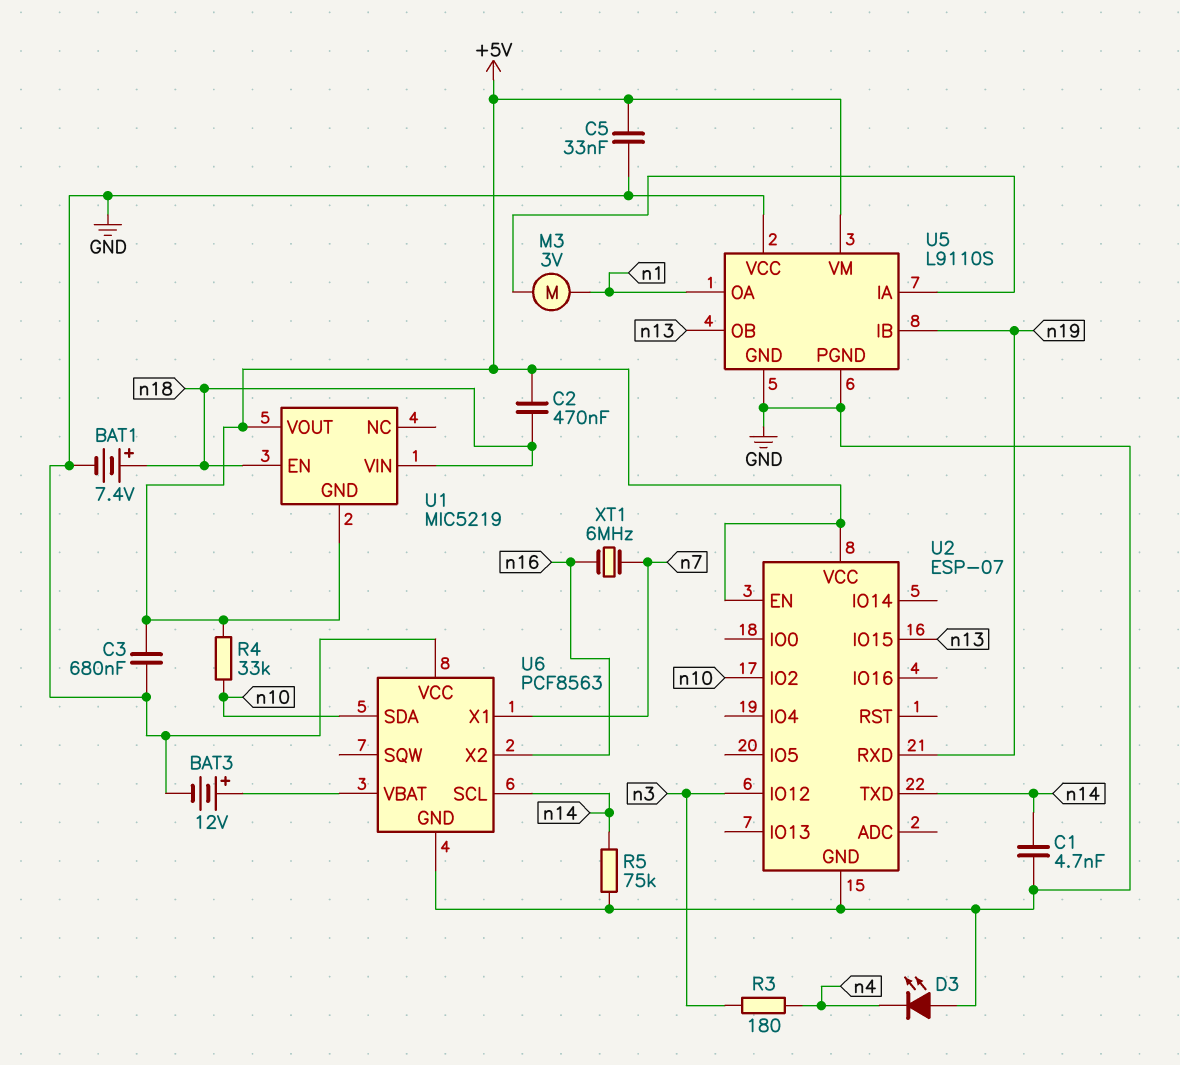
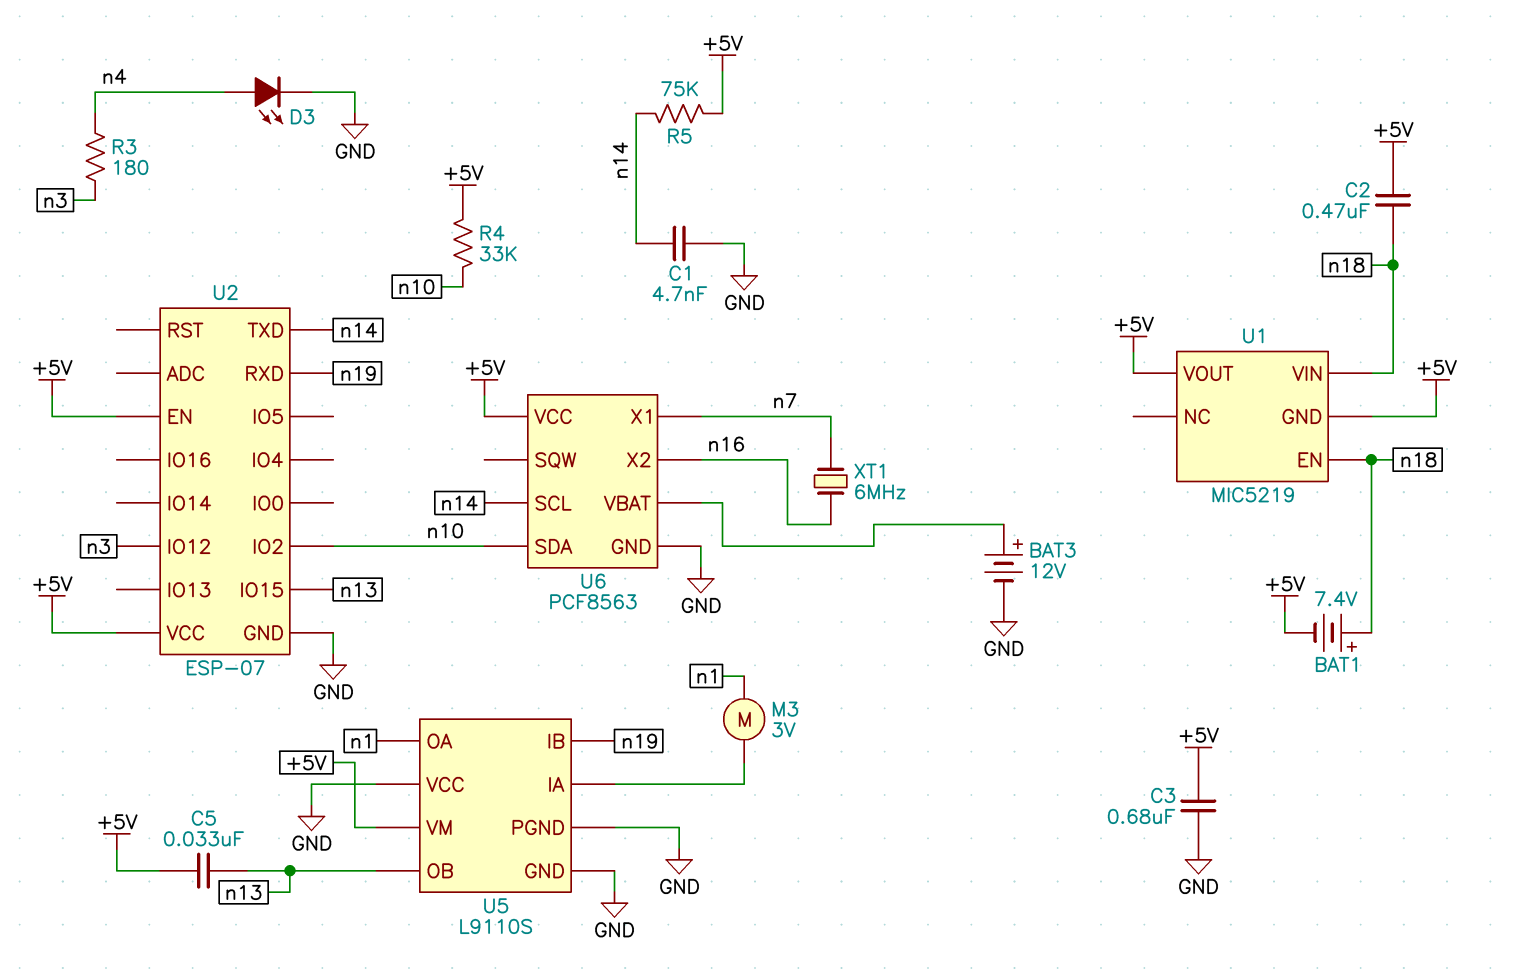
BAT1: 7.4V (plus n18, minus GND) -> 7.4V (plus n18, minus +5V)
C5: 33nF (+5V, GND) -> 33nF (+5V, n13)
D3: LED (A GND, K n4) -> LED (A n4, K GND)
R5: 75k (GND, n14) -> 75k (+5V, n14)
U6 pin VCC: GND -> +5V

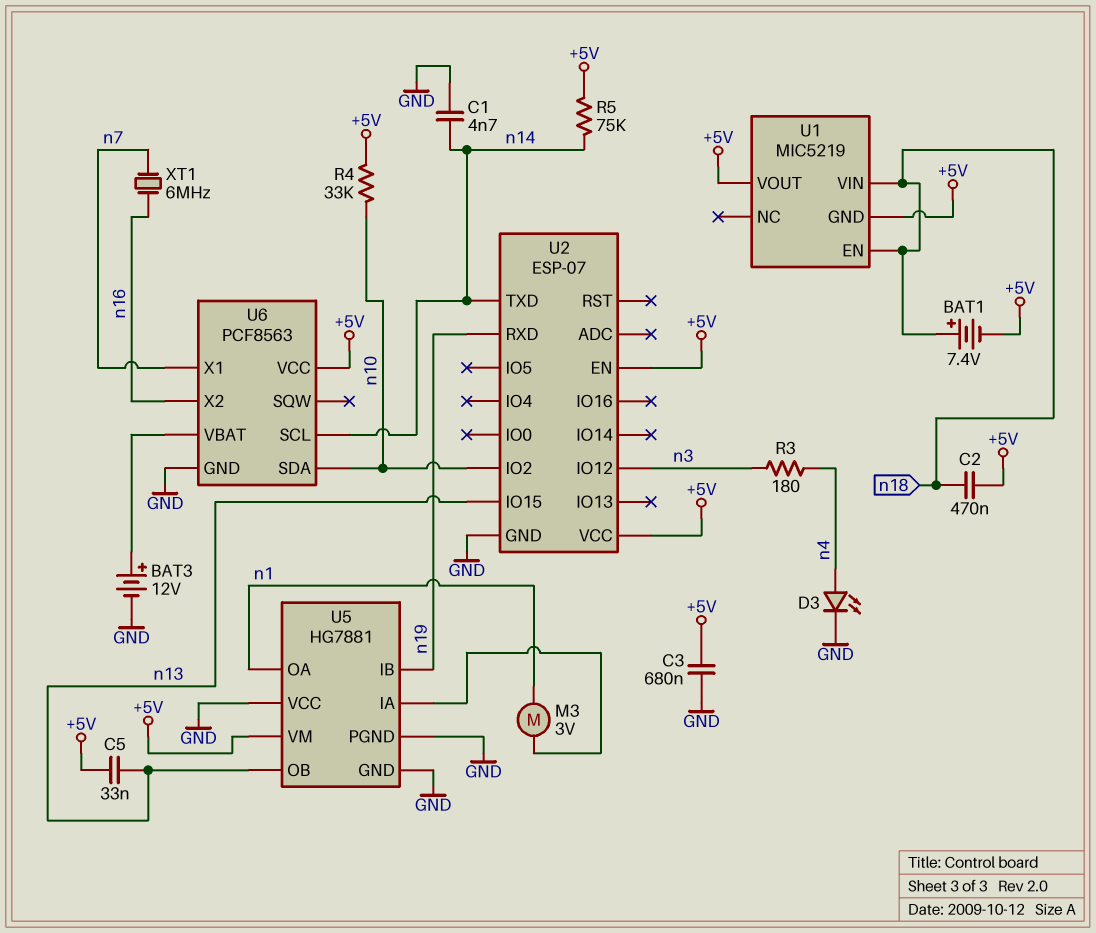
U5: L9110S -> HG7881

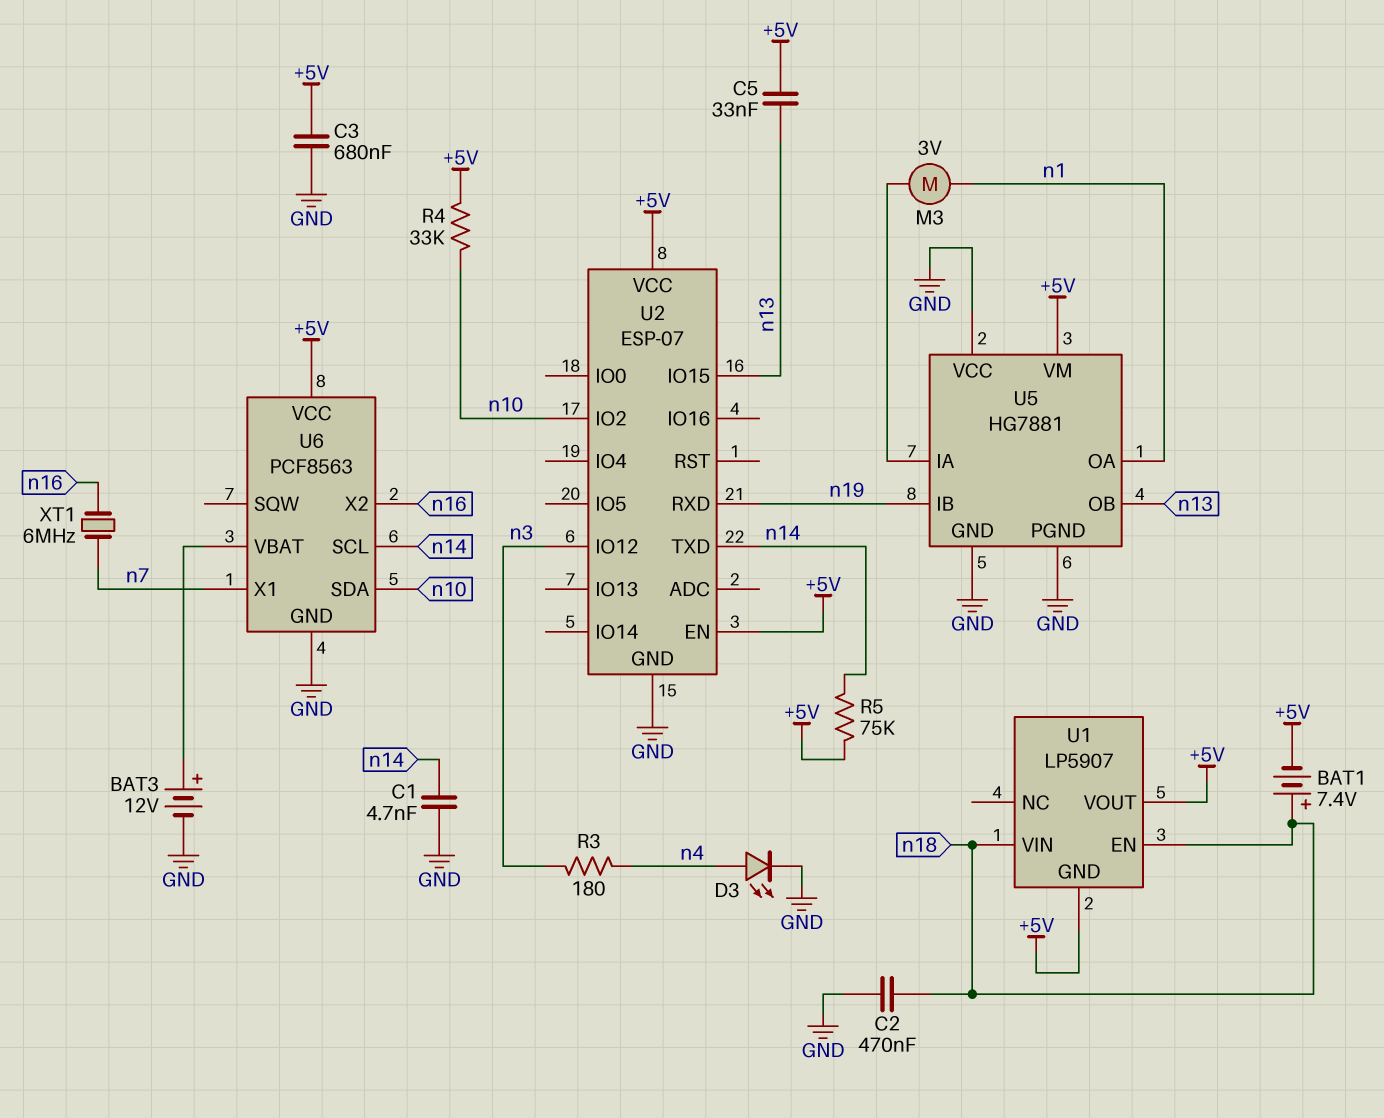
C2: 470nF (+5V, n18) -> 470nF (GND, n18)
U1: MIC5219 -> LP5907

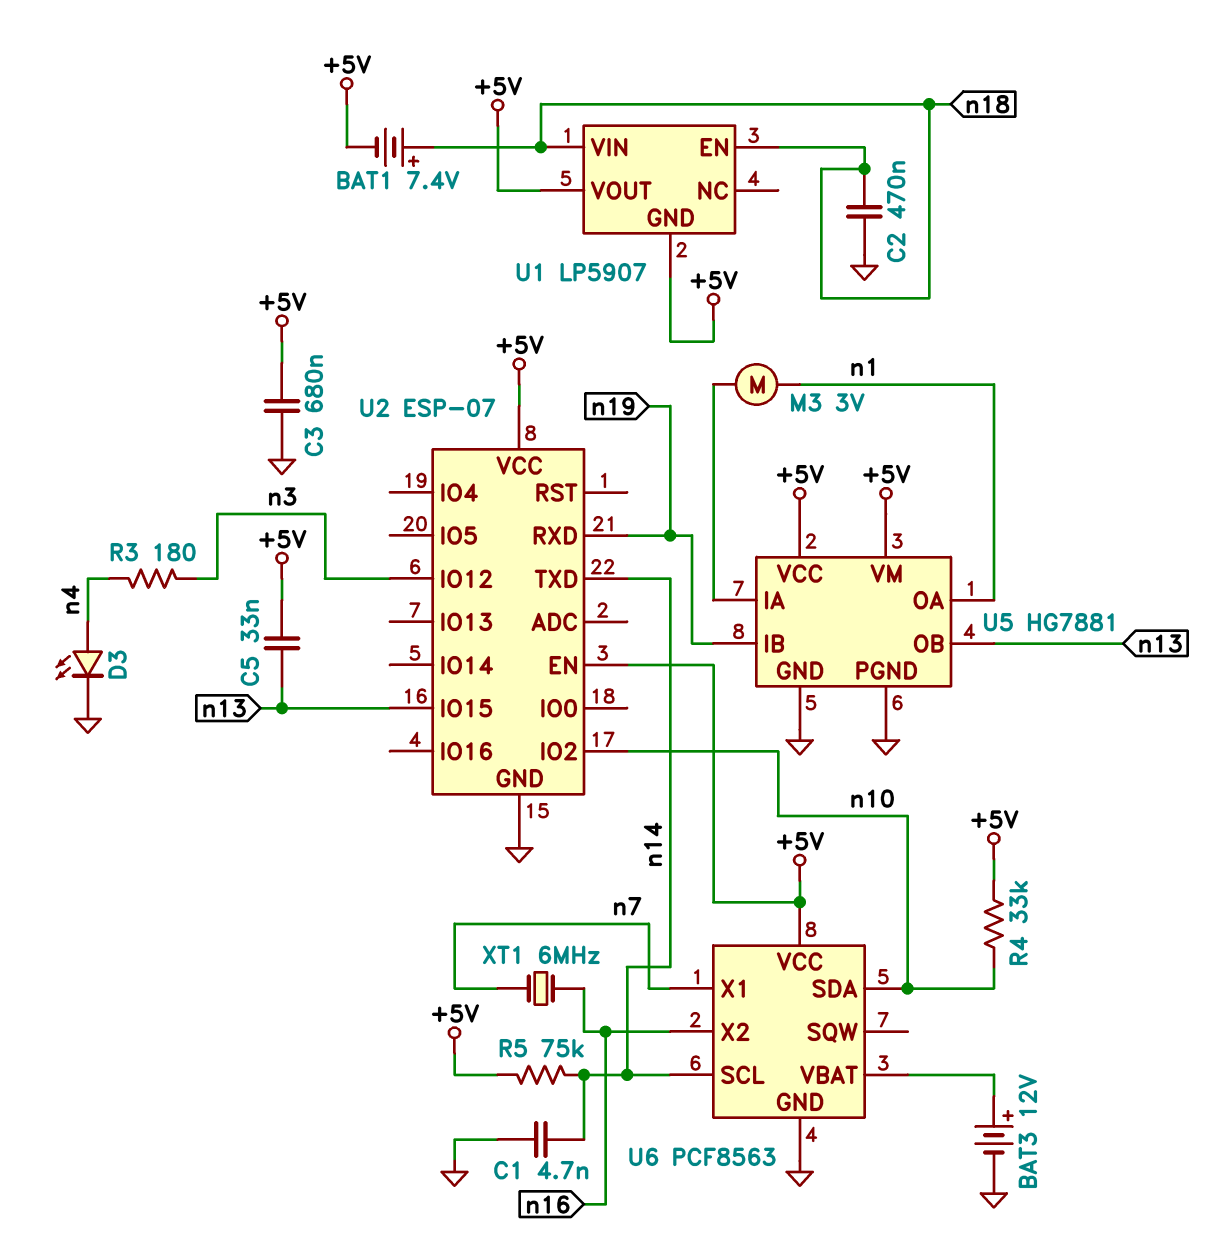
U5 pin VCC: GND -> +5V

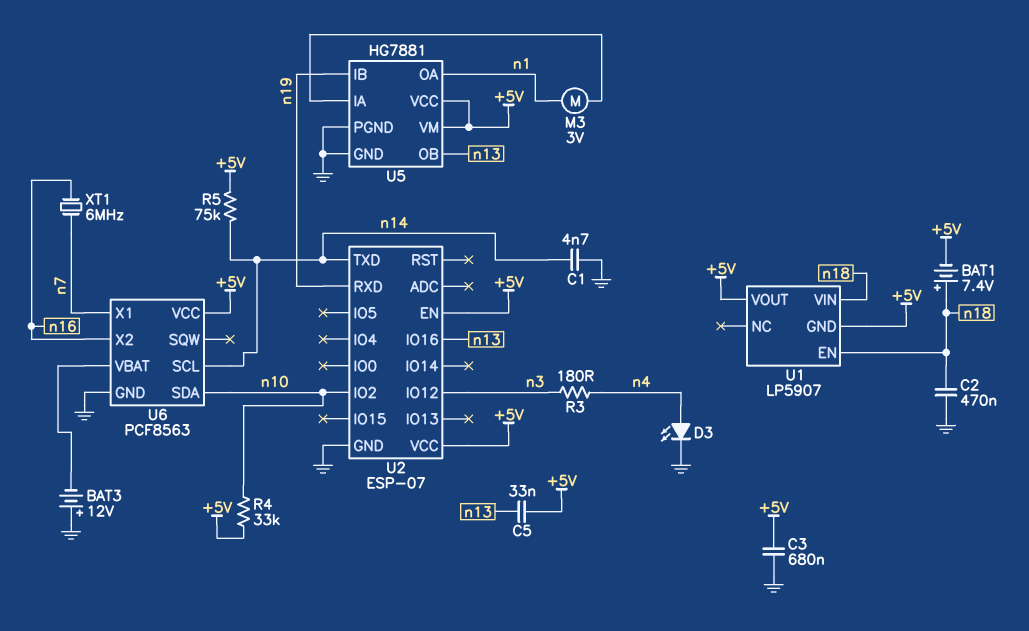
BAT3: 12V (plus U6/VBAT, minus GND) -> 12V (plus GND, minus U6/VBAT)
U2 pin IO15: n13 -> none
U2 pin IO16: none -> n13

